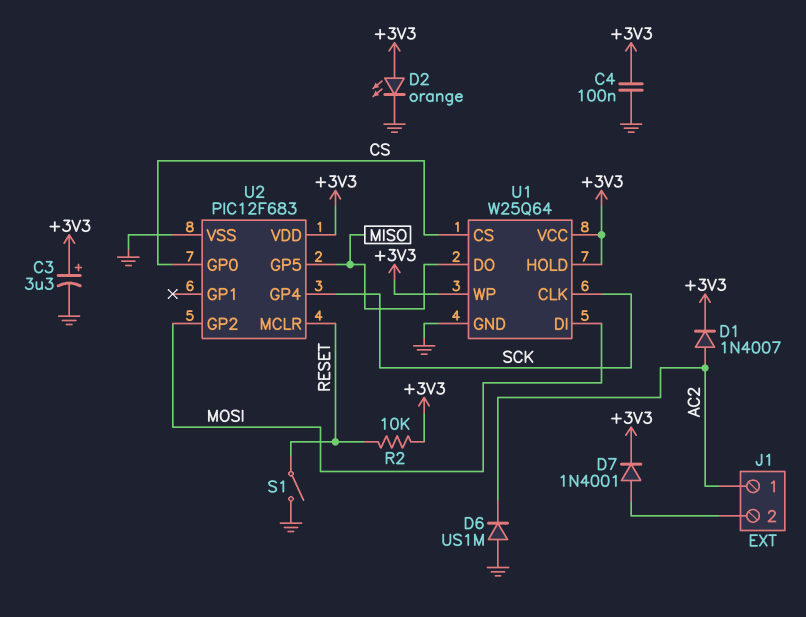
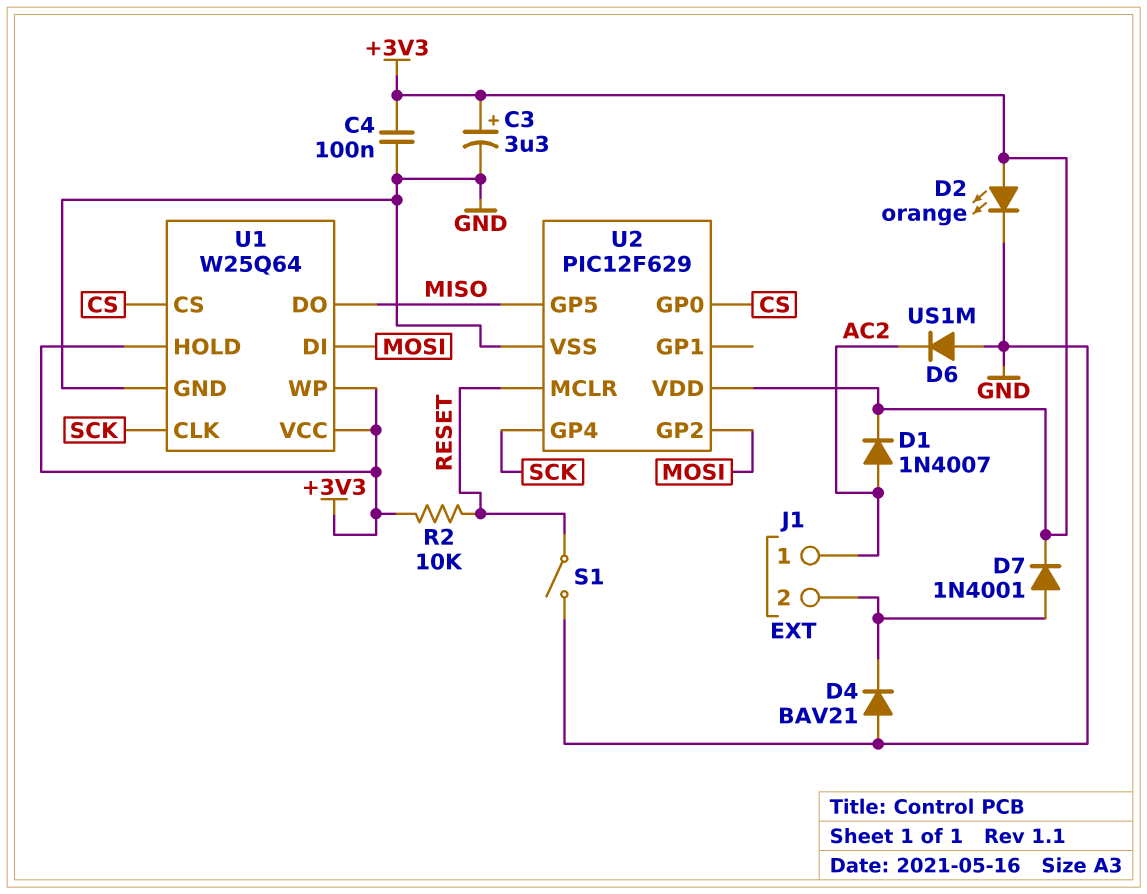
D4: none -> diode BAV21 (A GND, K J1/2)
U2: PIC12F683 -> PIC12F629

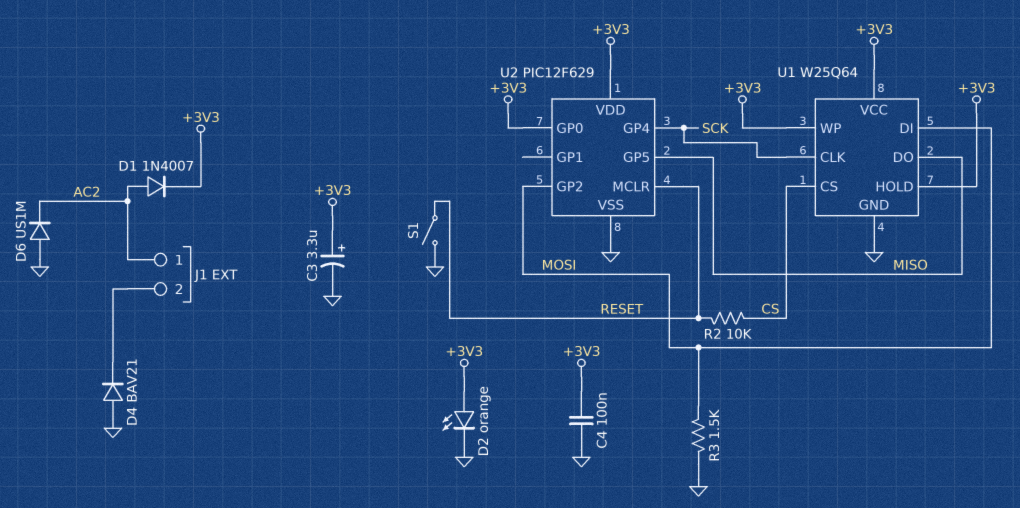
D7: diode 1N4001 (A J1/2, K +3V3) -> none
R2: 10k (+3V3, RESET) -> 10k (CS, RESET)
R3: none -> 1.5k (GND, MOSI)
U2 pin GP0: CS -> +3V3

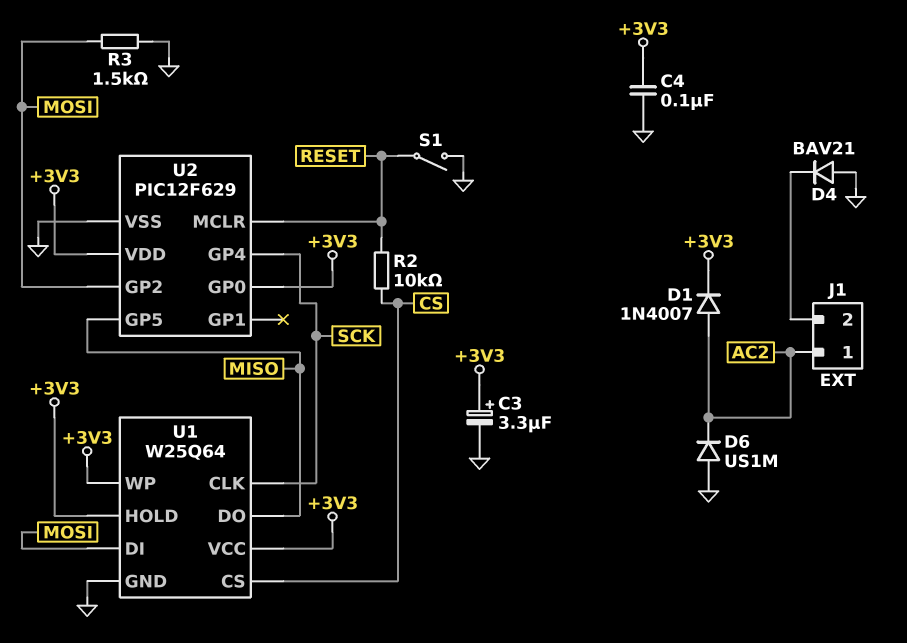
D2: LED orange (A +3V3, K GND) -> none

